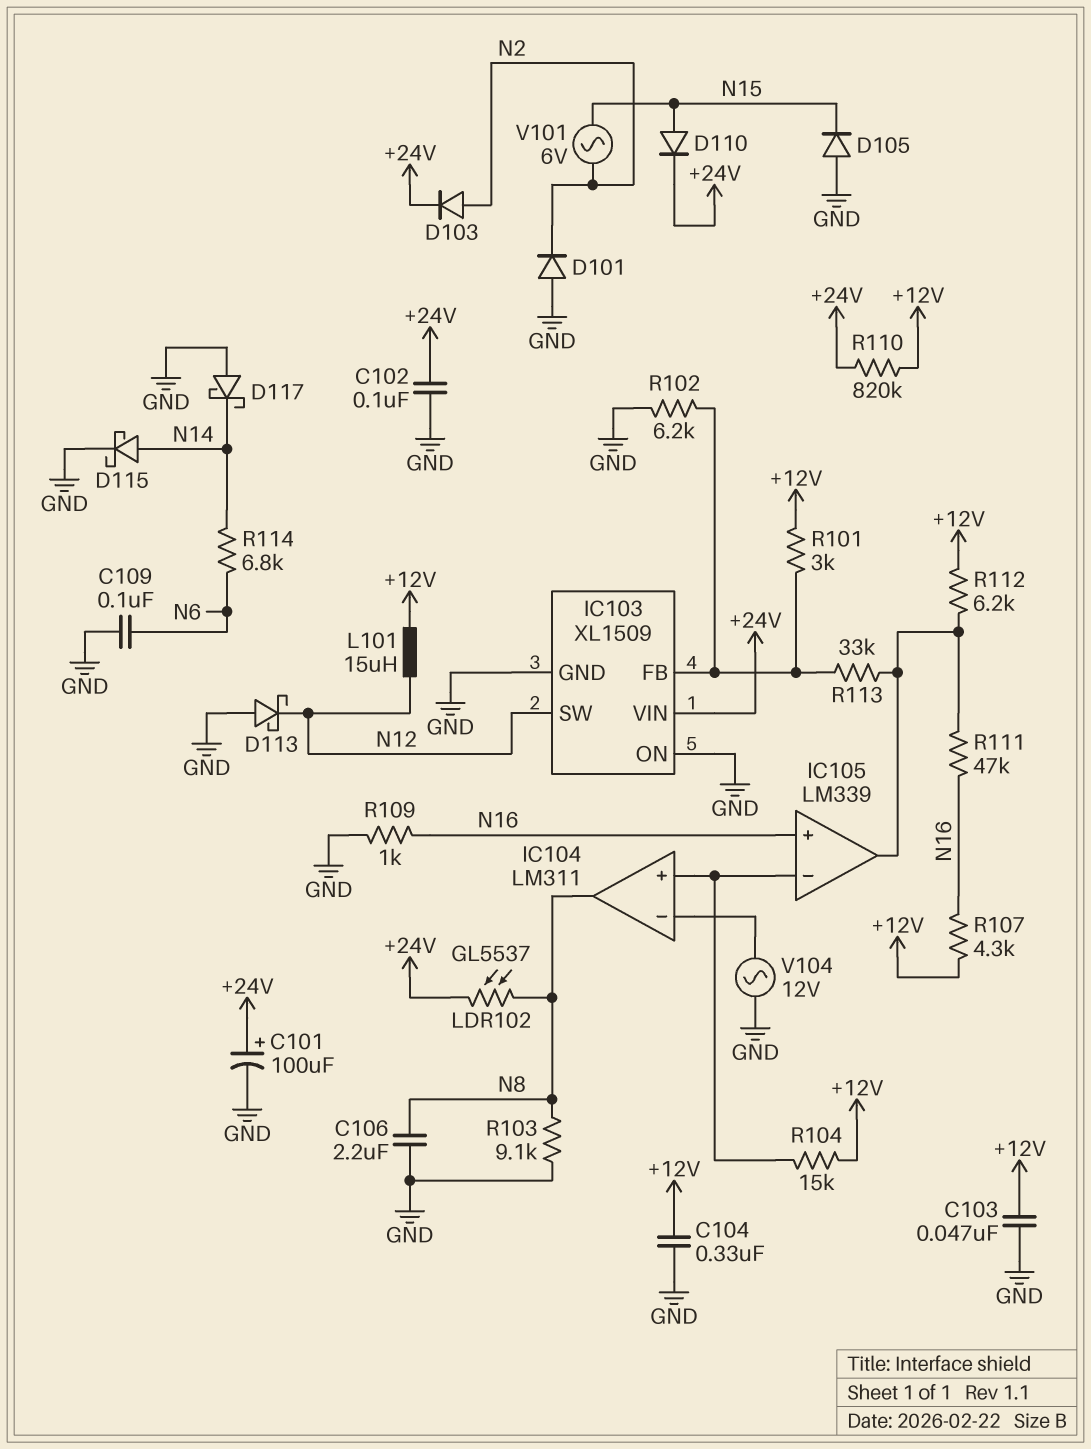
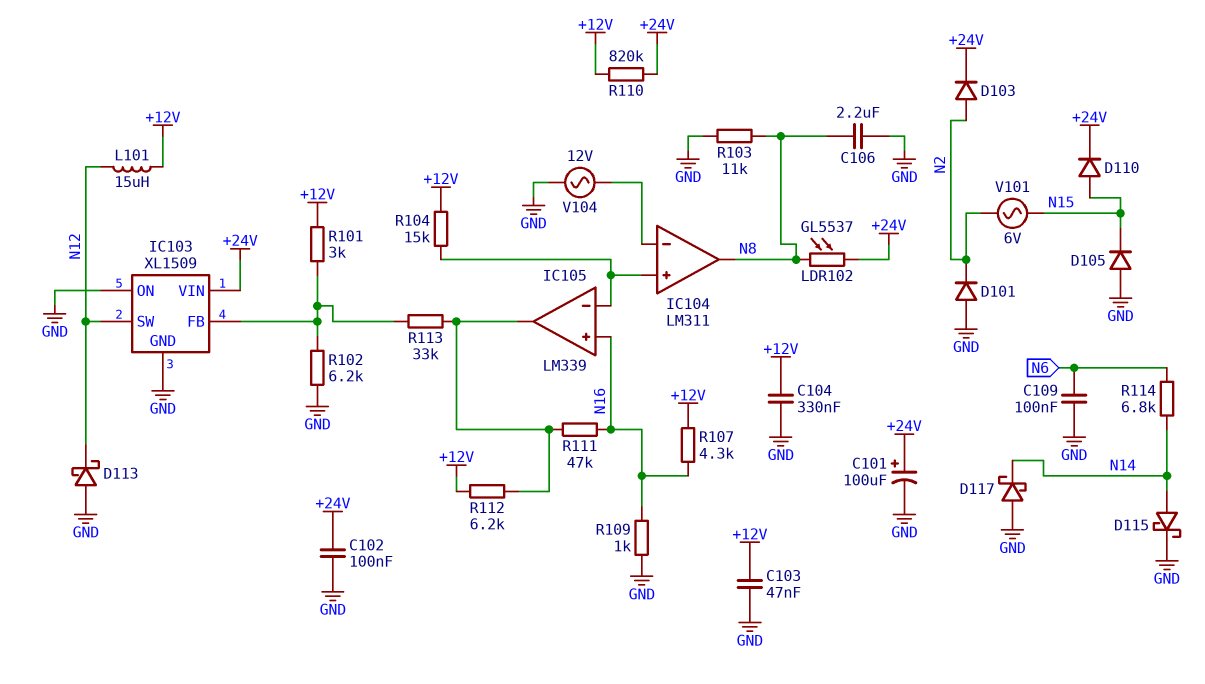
R103: 9.1k (GND, N8) -> 11k (GND, N8)

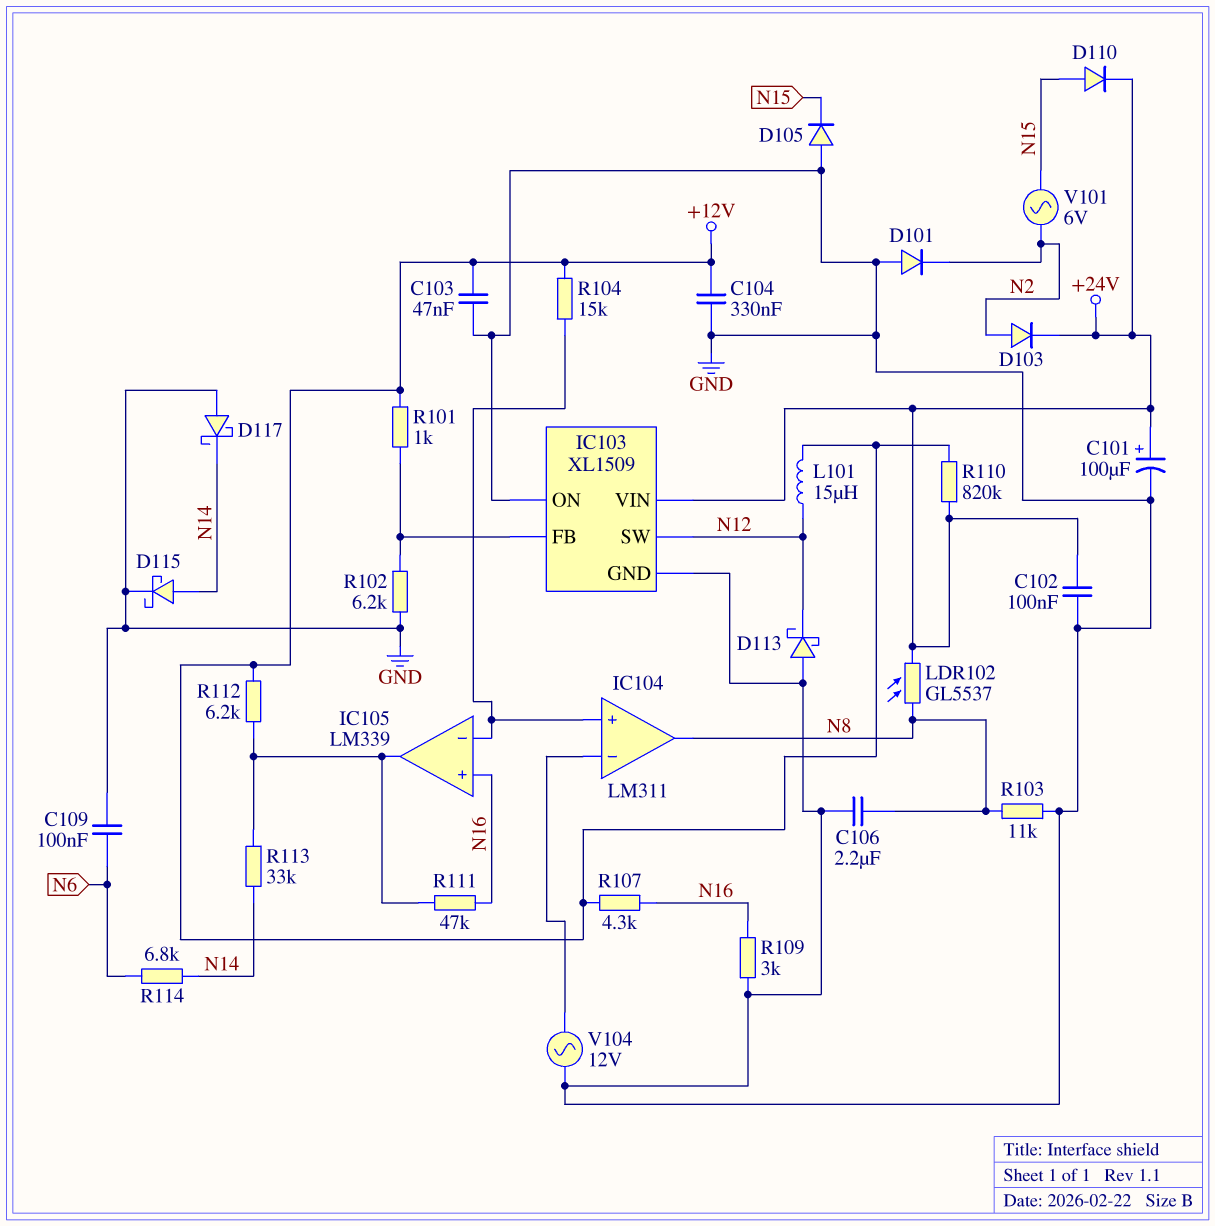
R101: 3k (+12V, IC103/FB) -> 1k (+12V, IC103/FB)
R109: 1k (GND, N16) -> 3k (GND, N16)
R113: 33k (IC103/FB, IC105/out) -> 33k (IC105/out, N14)

